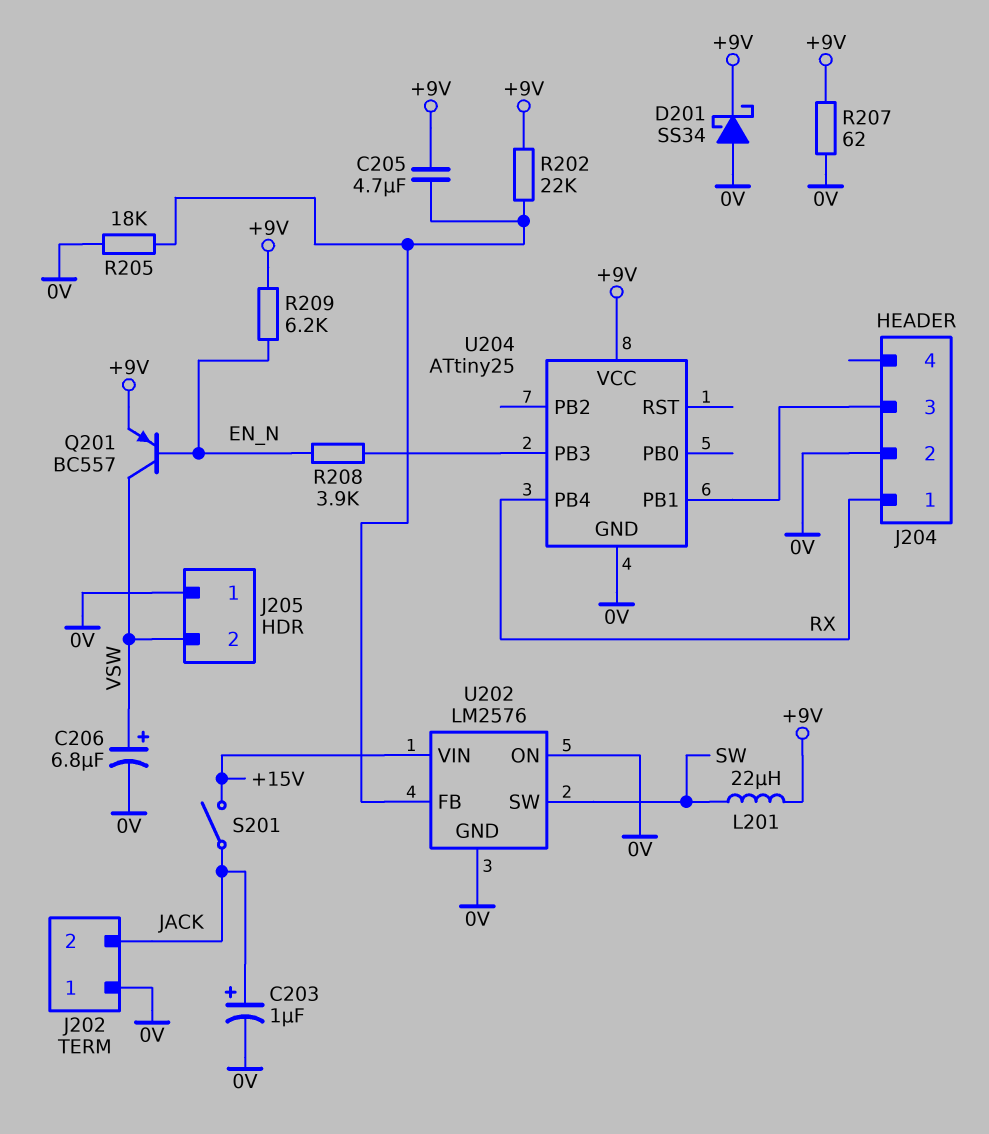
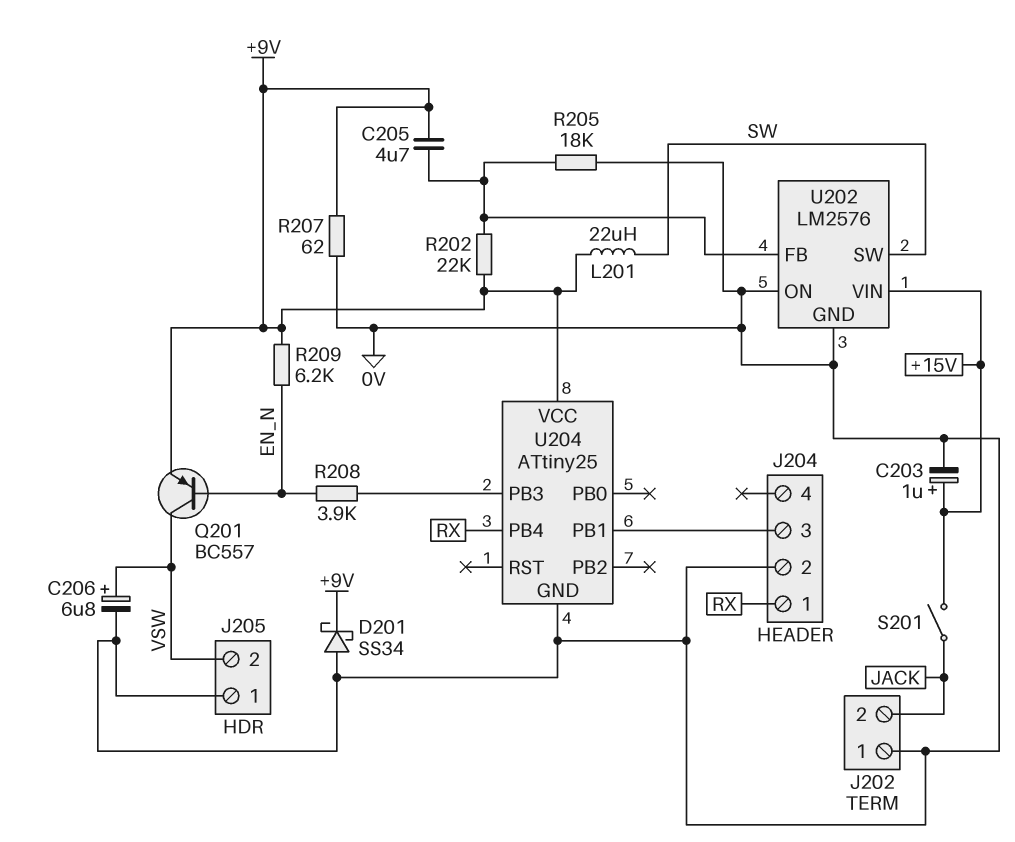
C203: 1uF (plus JACK, minus 0V) -> 1uF (plus +15V, minus 0V)

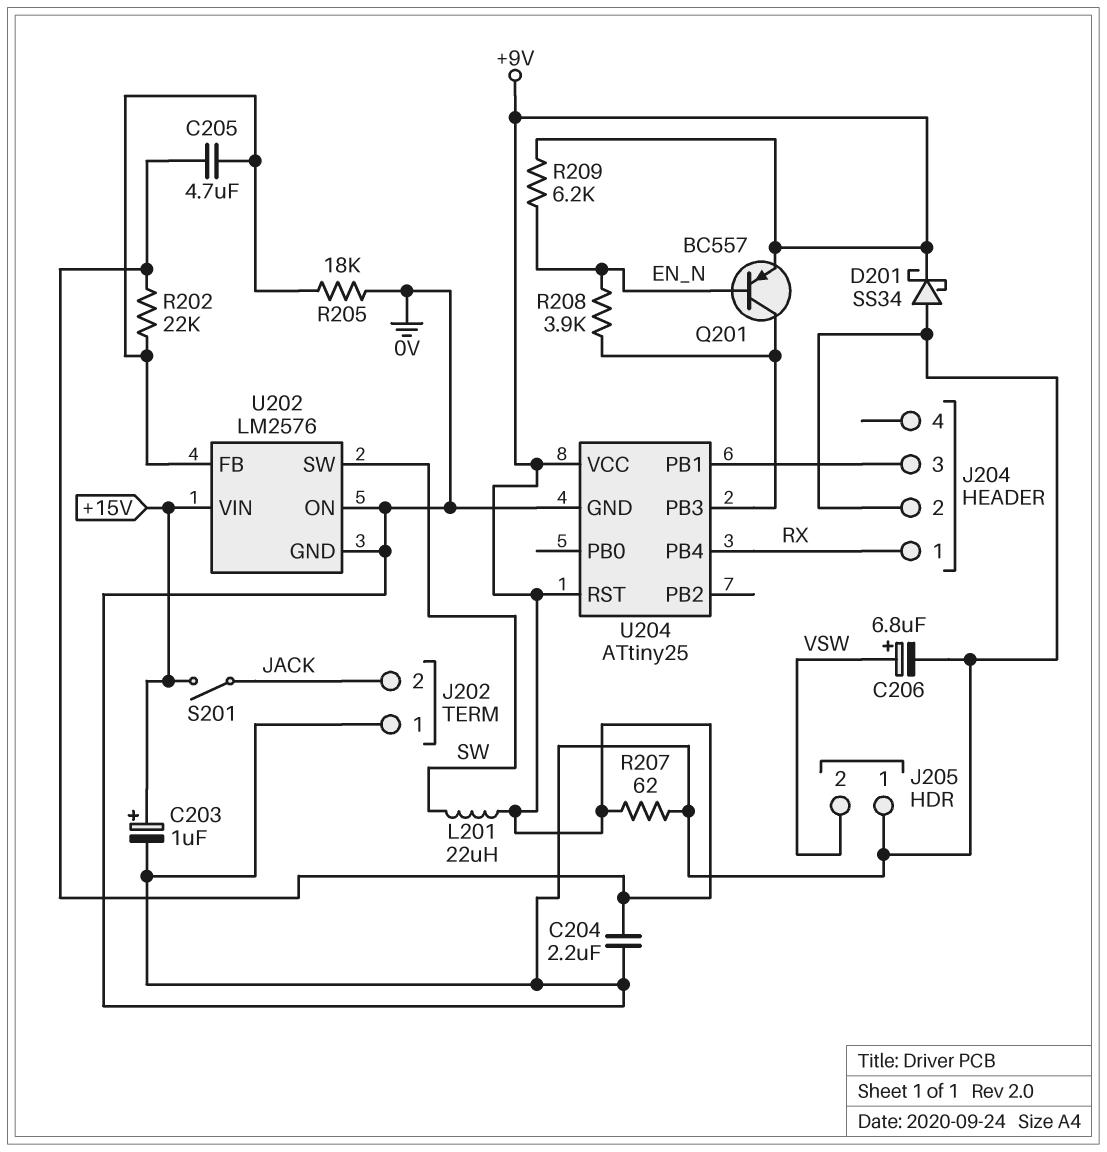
C204: none -> 2.2uF (+9V, 0V)
Q201: PNP BC557 (B EN_N, C VSW, E +9V) -> PNP BC557 (B EN_N, C U204/PB3, E +9V)
U204 pin RST: none -> +9V

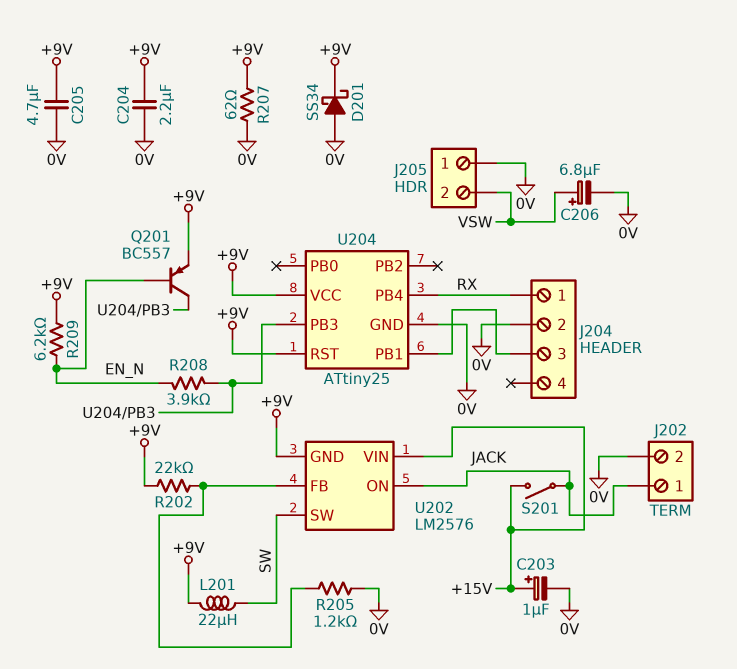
C205: 4.7uF (+9V, U202/FB) -> 4.7uF (+9V, 0V)
J202 pin 1: 0V -> JACK
J202 pin 2: JACK -> 0V
R205: 18k (0V, U202/FB) -> 1.2k (0V, U202/FB)
U202 pin GND: 0V -> +9V
U202 pin ON: 0V -> JACK

